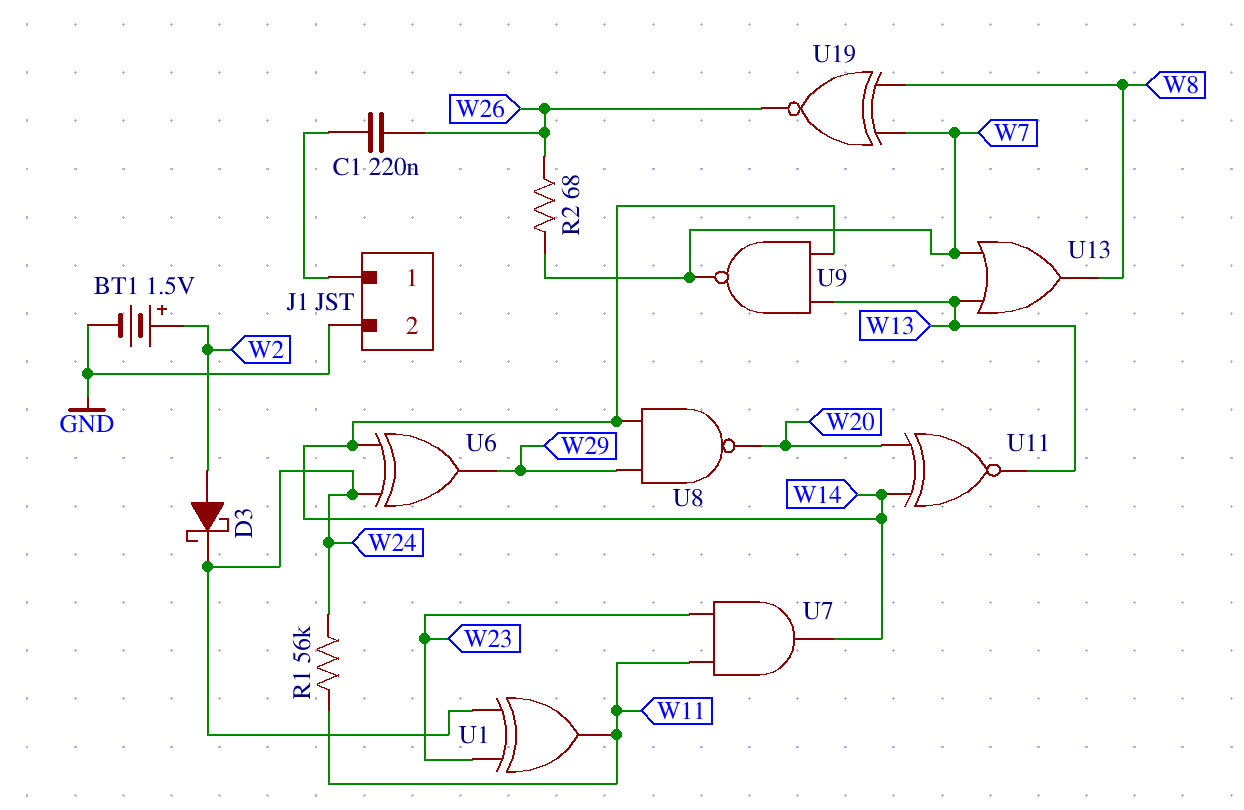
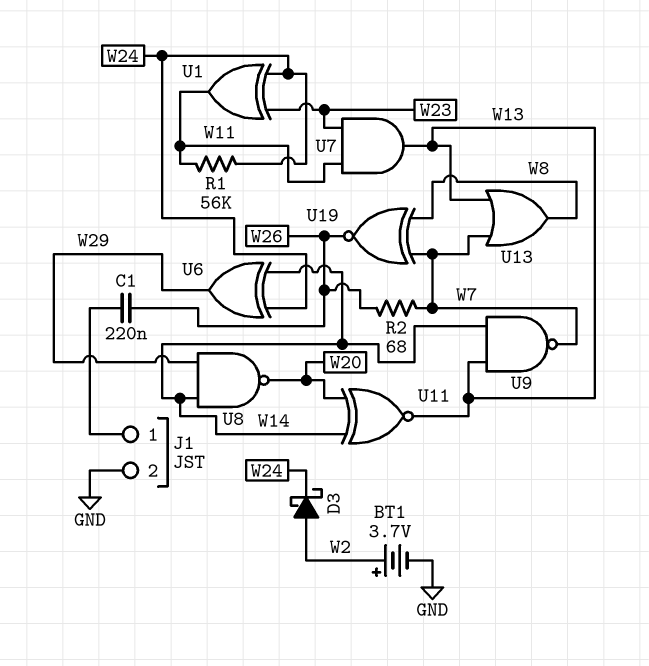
BT1: 1.5V (plus W2, minus GND) -> 3.7V (plus W2, minus GND)
U7: AND (in W11, in W23, out W14) -> AND (in W11, in W23, out W13)

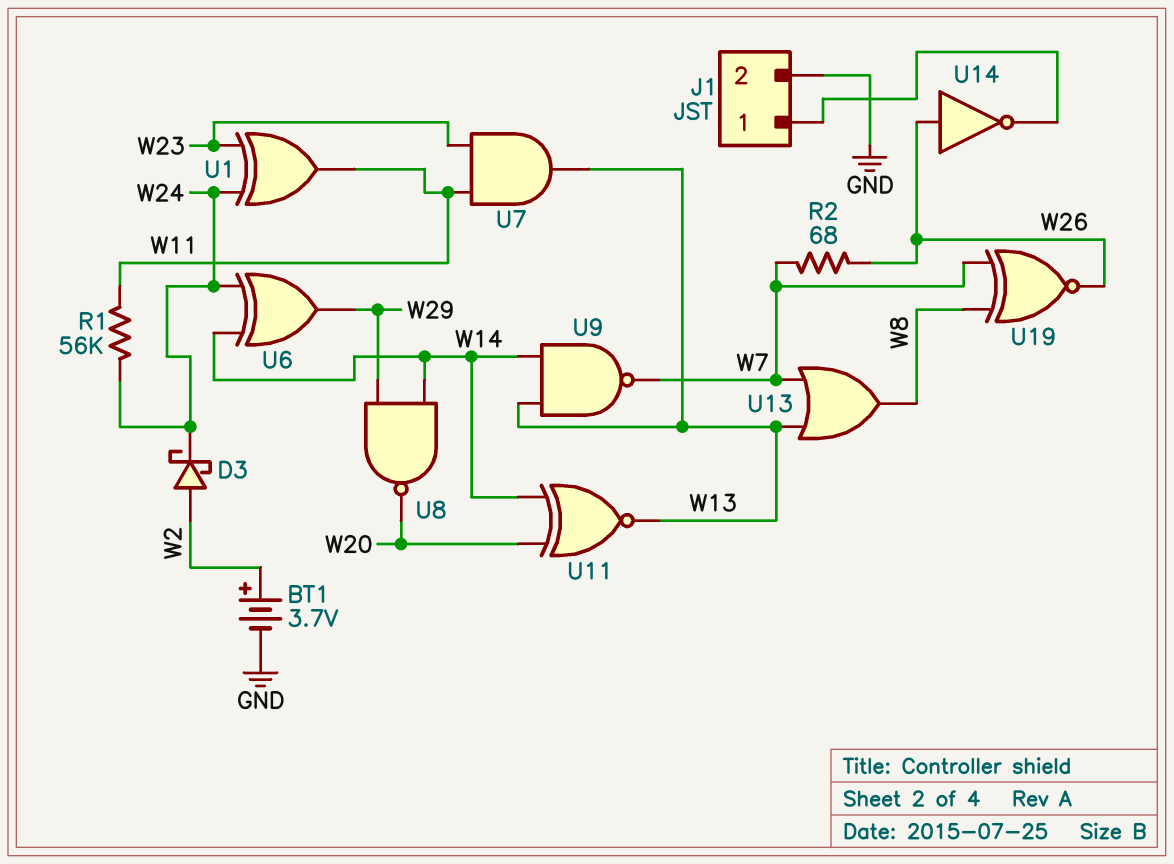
C1: 220nF (J1/1, W26) -> none
U14: none -> NOT (in W26, out J1/1)

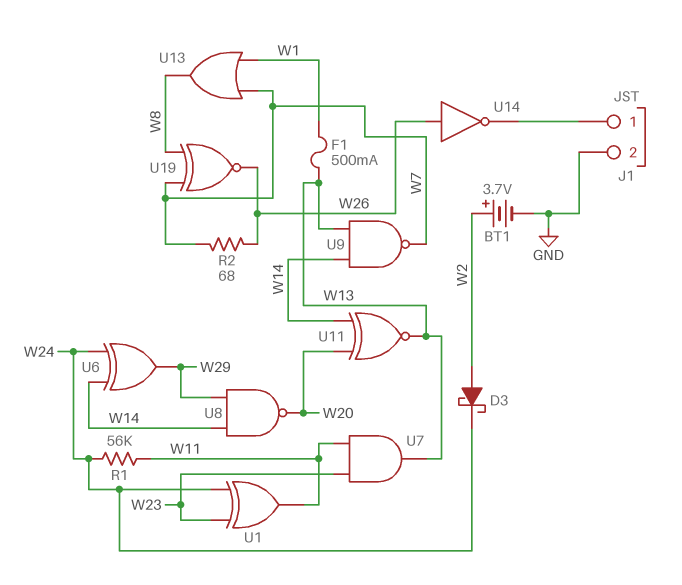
F1: none -> 500mA (W1, W13)
U13: OR (in W7, in W13, out W8) -> OR (in W1, in W7, out W8)

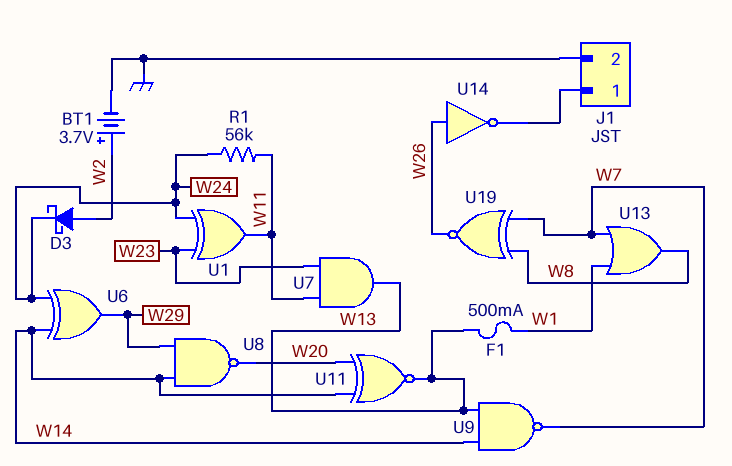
R2: 68 (W7, W26) -> none

